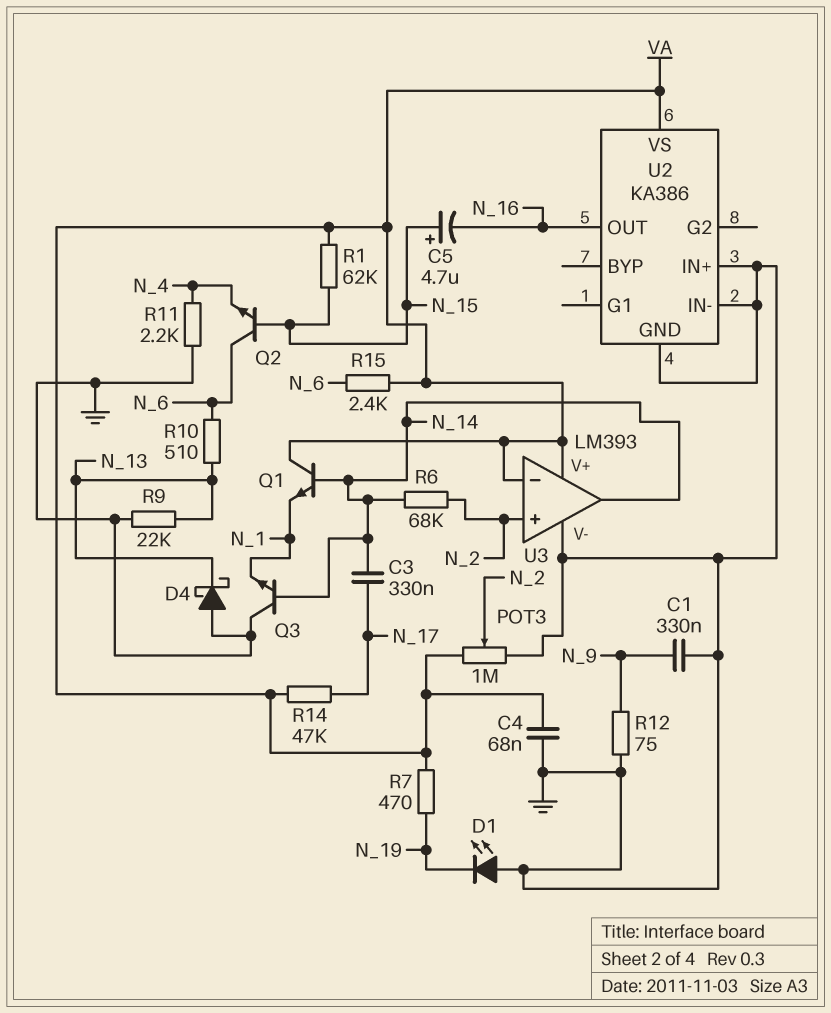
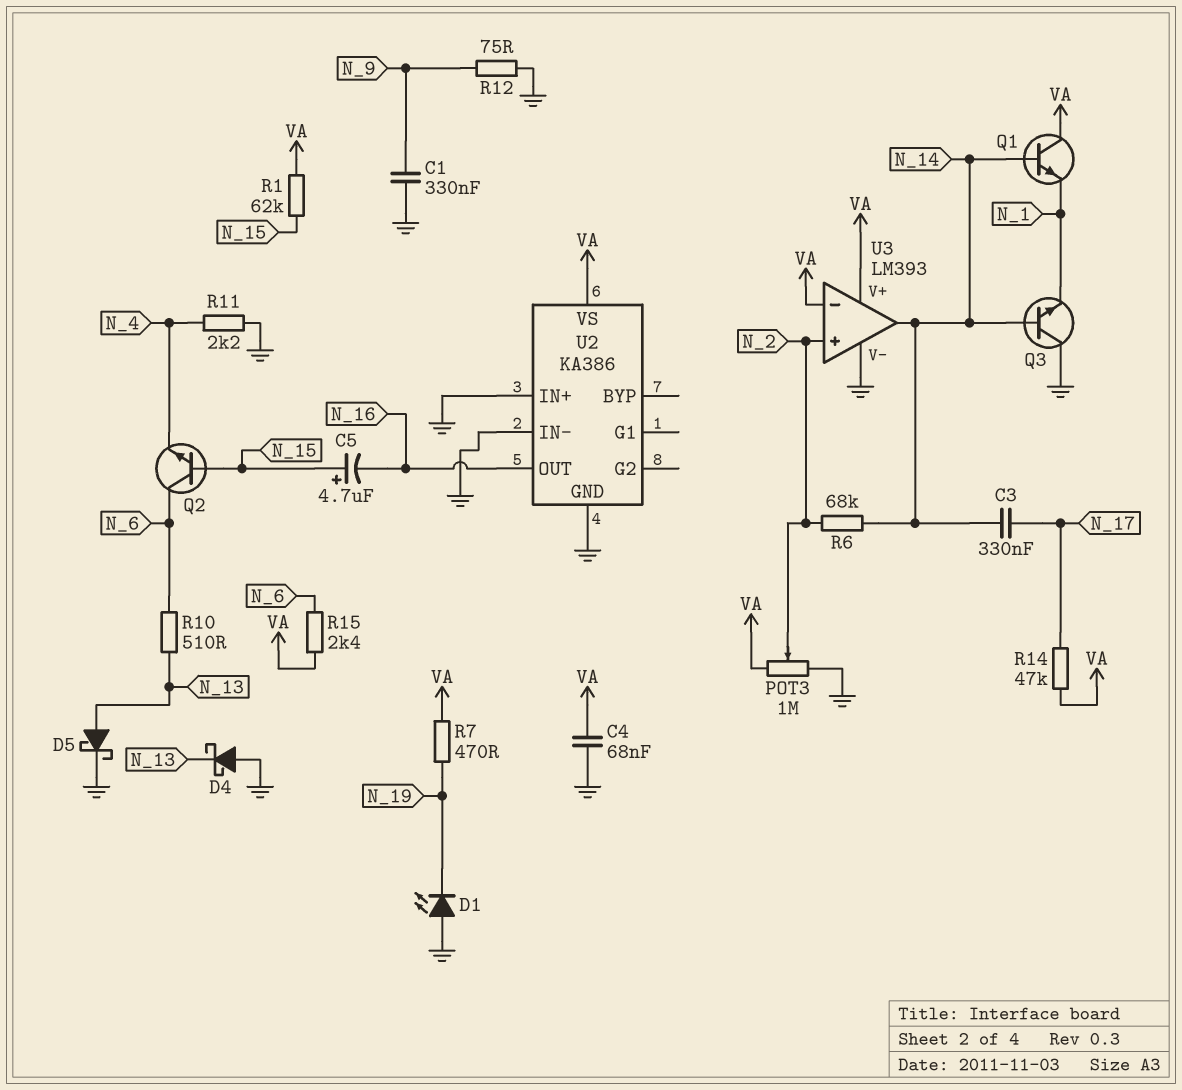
D5: none -> schottky (A N_13, K GND)
R9: 22k (GND, N_13) -> none

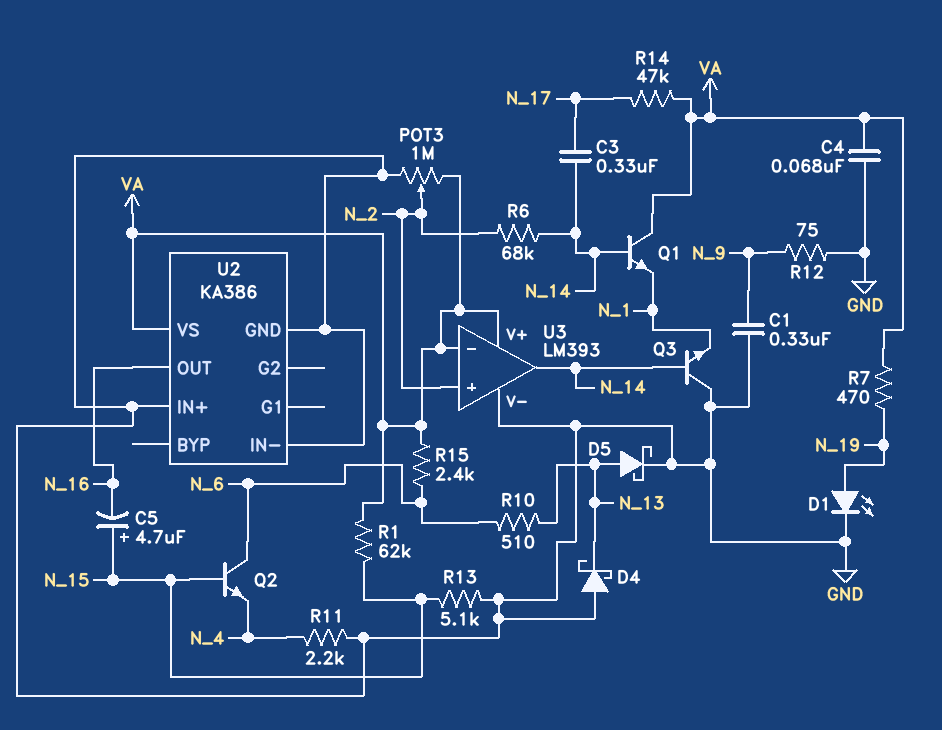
D1: LED (A GND, K N_19) -> LED (A N_19, K GND)
R13: none -> 5.1k (GND, N_15)

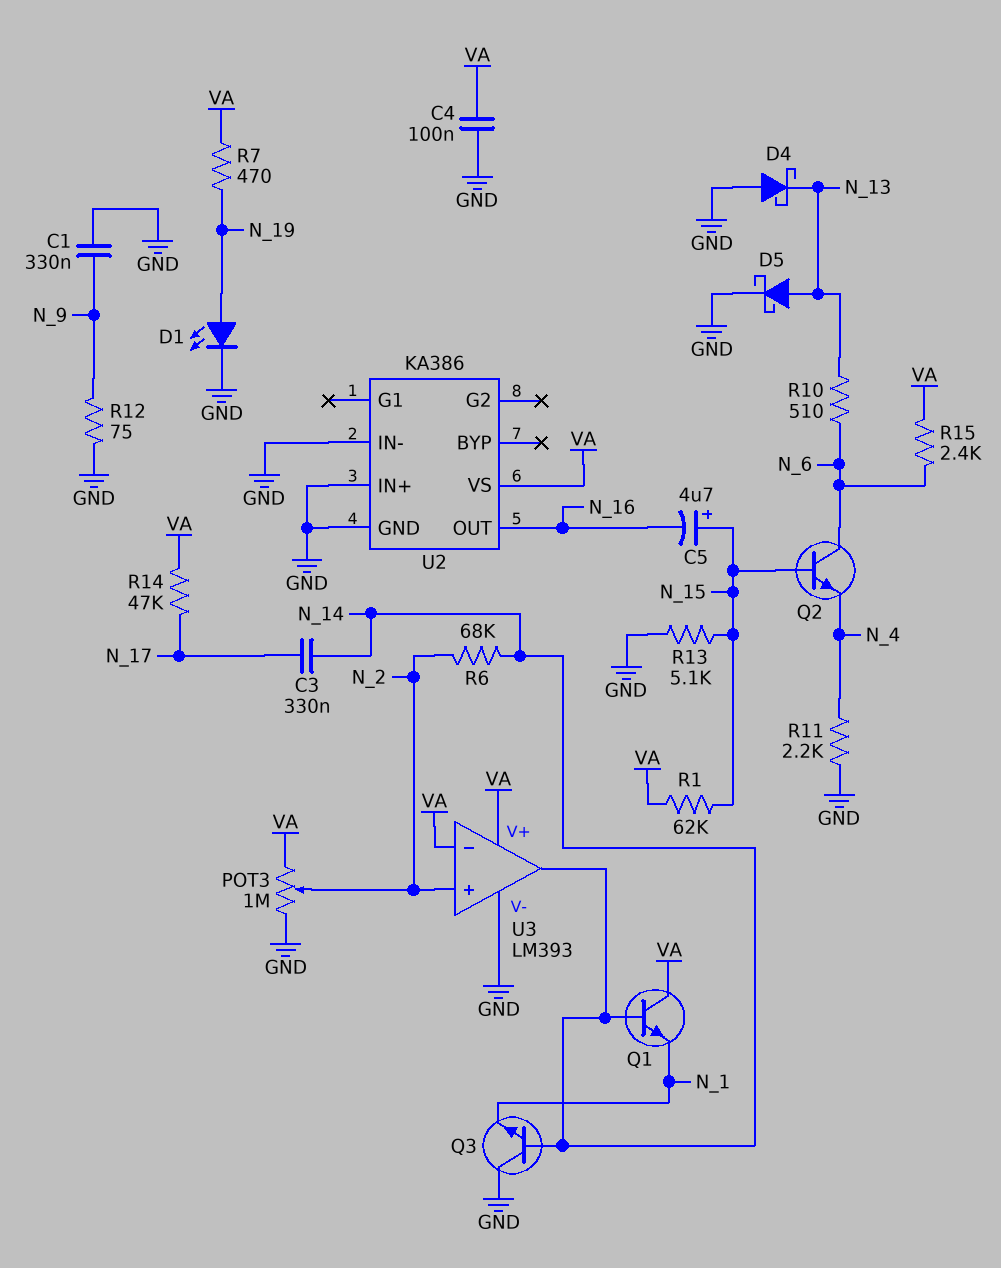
C4: 68nF (GND, VA) -> 100nF (GND, VA)

